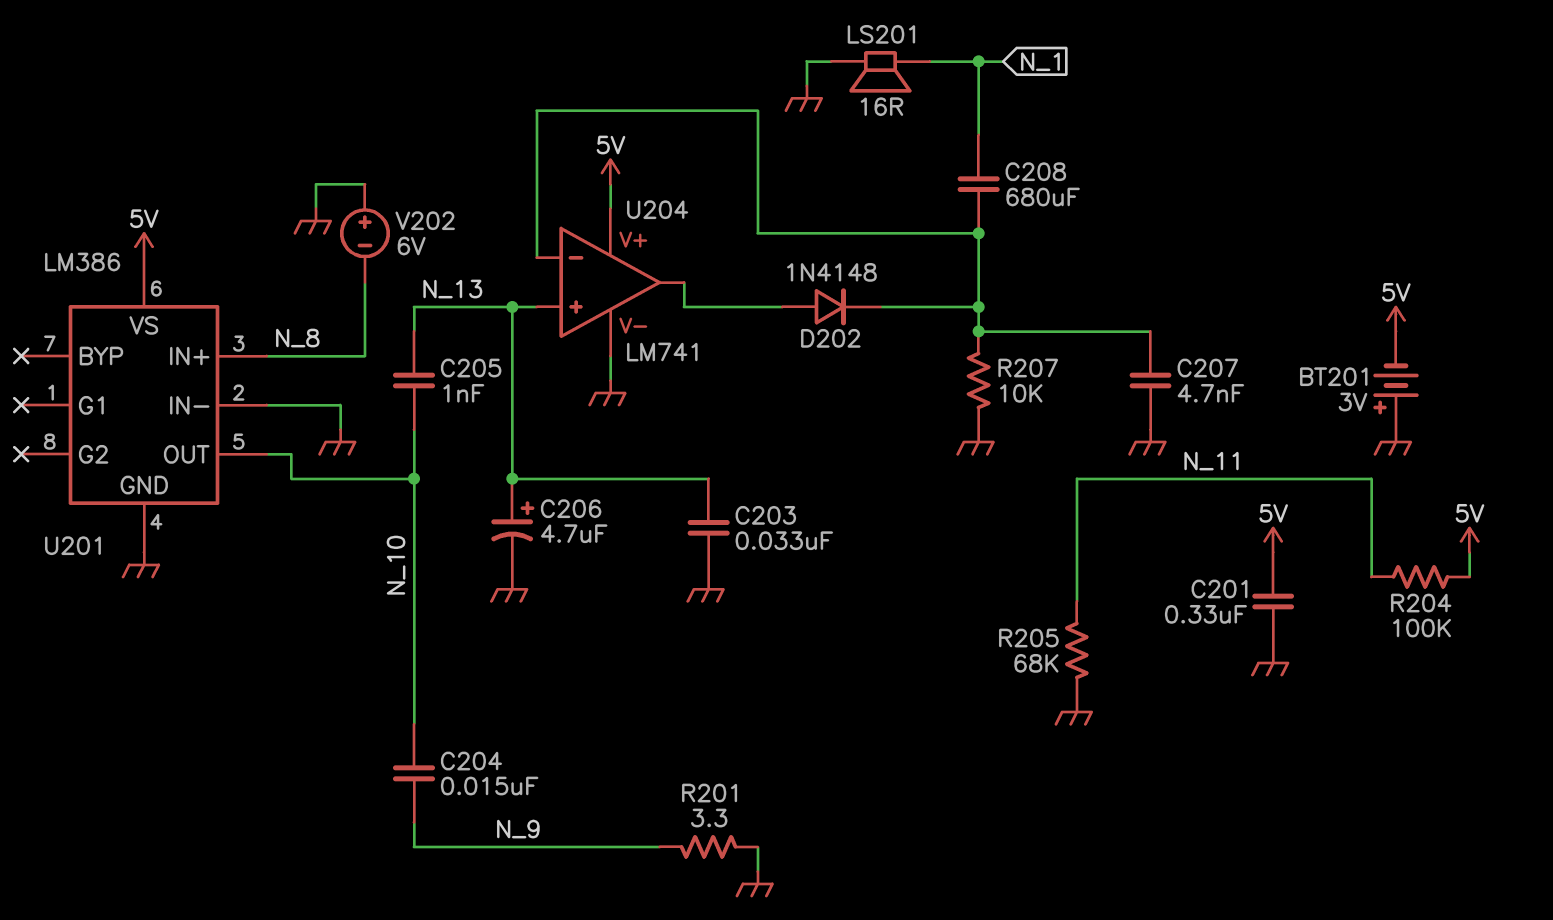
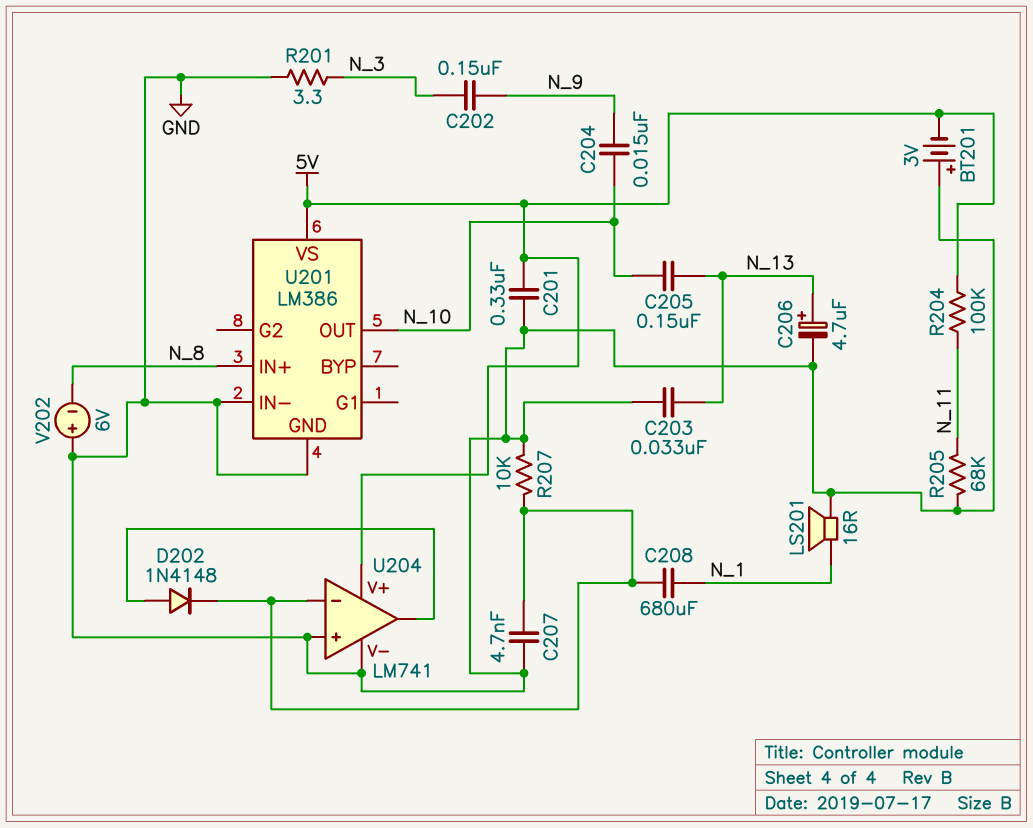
C202: none -> 150nF (N_3, N_9)
C205: 1nF (N_10, N_13) -> 150nF (N_10, N_13)
R201: 3.3 (GND, N_9) -> 3.3 (GND, N_3)
U204 pin in+: N_13 -> GND

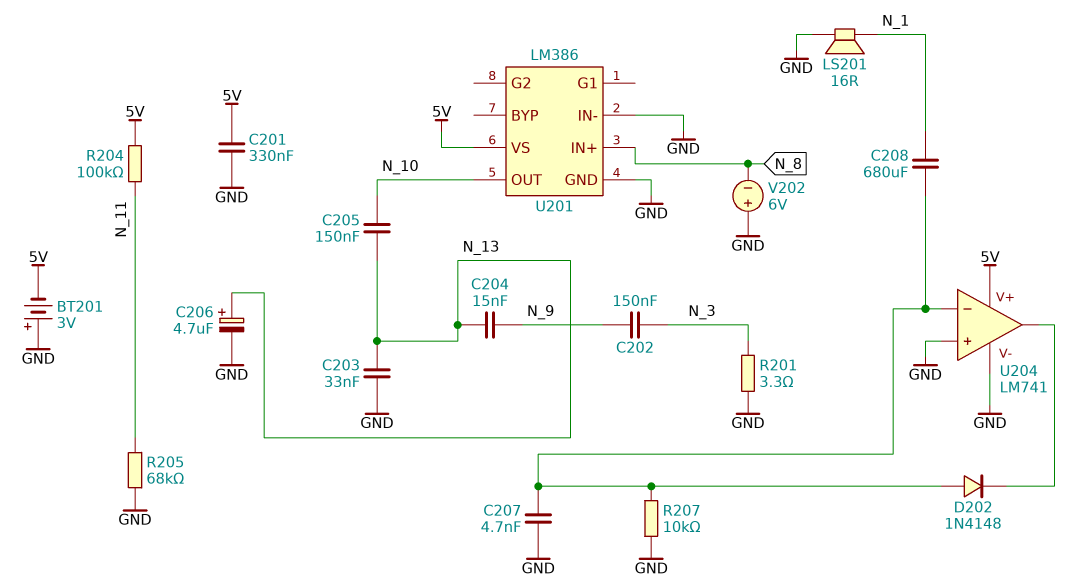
C204: 15nF (N_9, N_10) -> 15nF (N_9, N_13)
D202: diode 1N4148 (A U204/out, K U204/in-) -> diode 1N4148 (A U204/in-, K U204/out)

